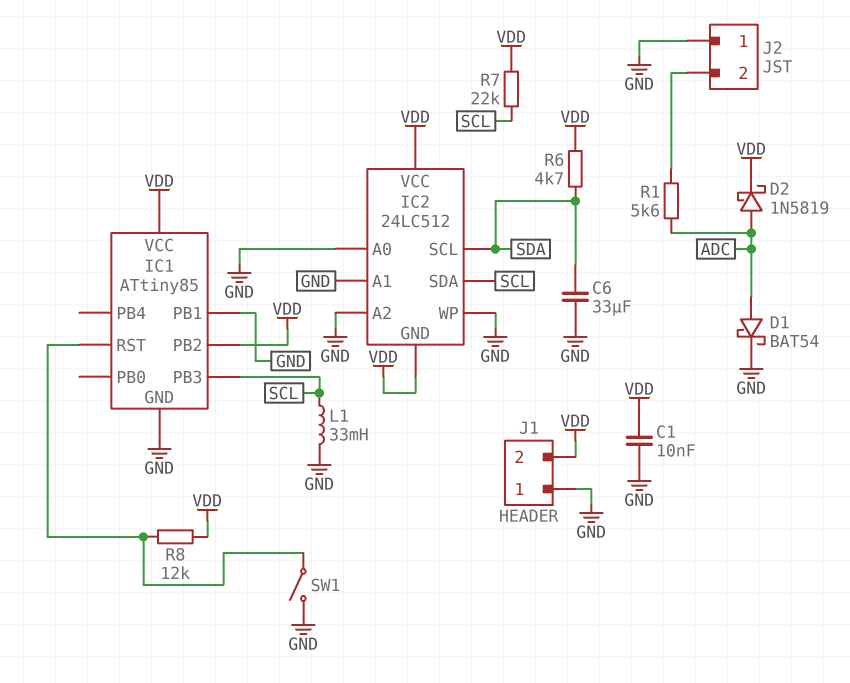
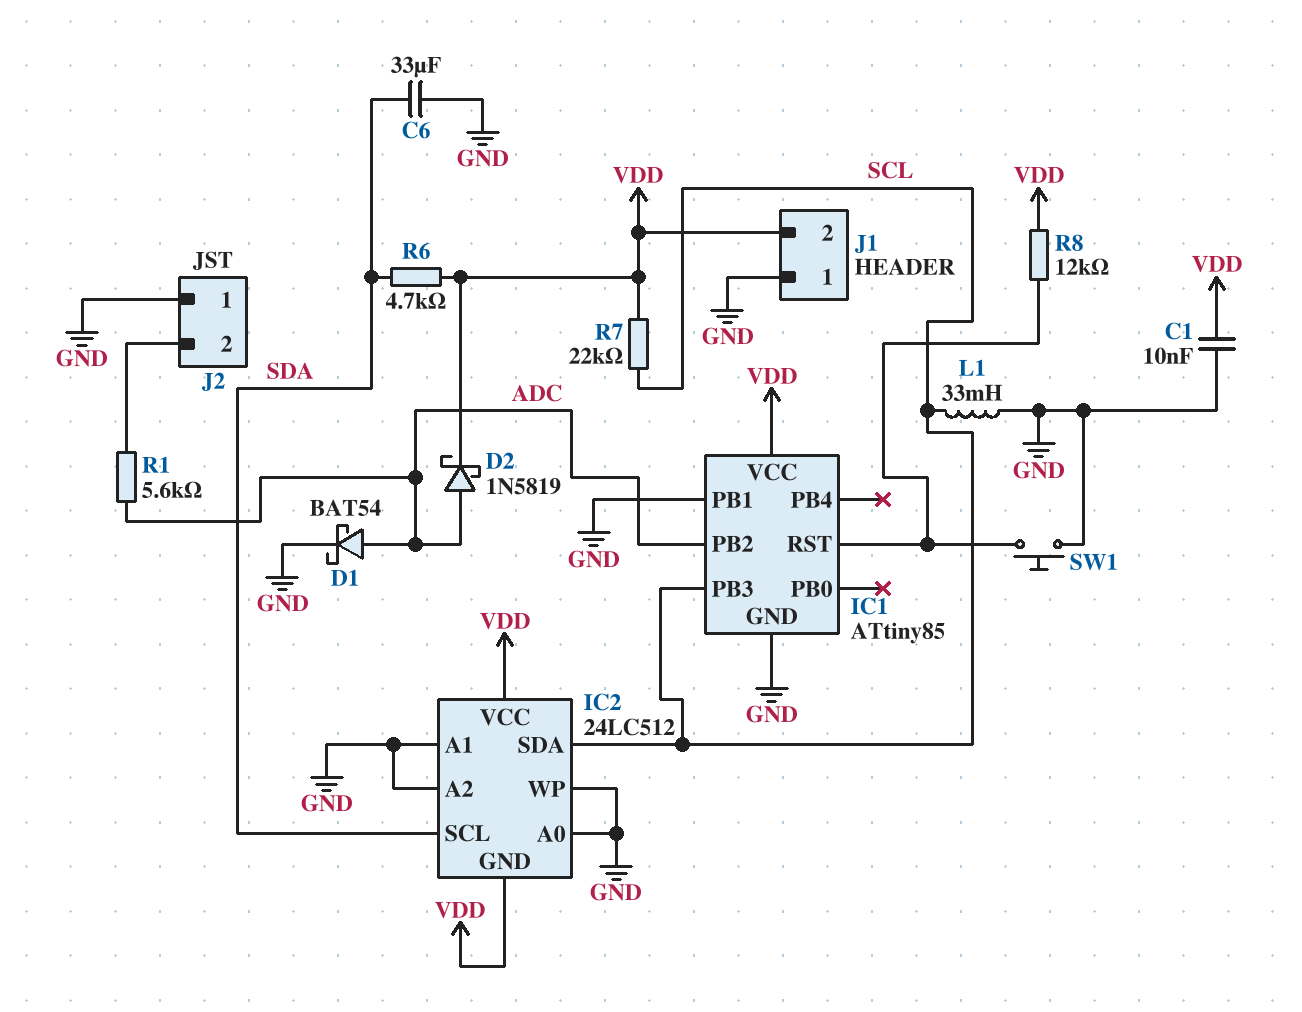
IC1 pin PB2: VDD -> ADC
SW1: switch (GND, IC1/RST) -> button (GND, IC1/RST)

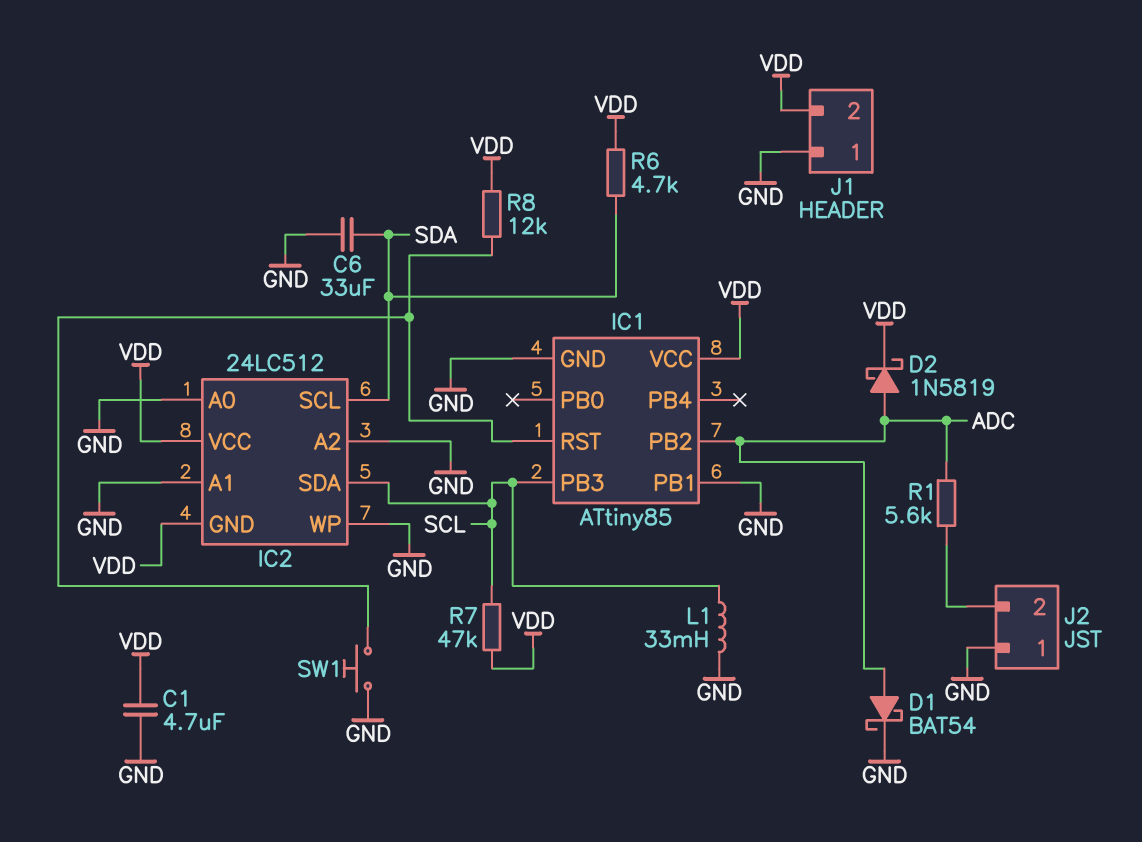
C1: 10nF (GND, VDD) -> 4.7uF (GND, VDD)
R7: 22k (SCL, VDD) -> 47k (SCL, VDD)

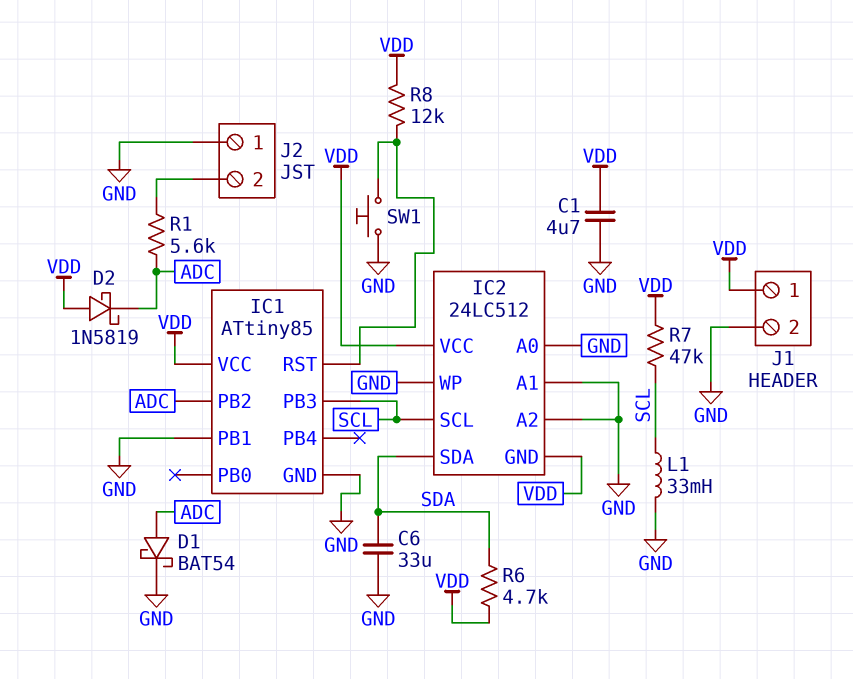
D2: schottky 1N5819 (A ADC, K VDD) -> schottky 1N5819 (A VDD, K ADC)
IC2 pin SCL: SDA -> SCL
IC2 pin SDA: SCL -> SDA
J1 pin 1: GND -> VDD
J1 pin 2: VDD -> GND

